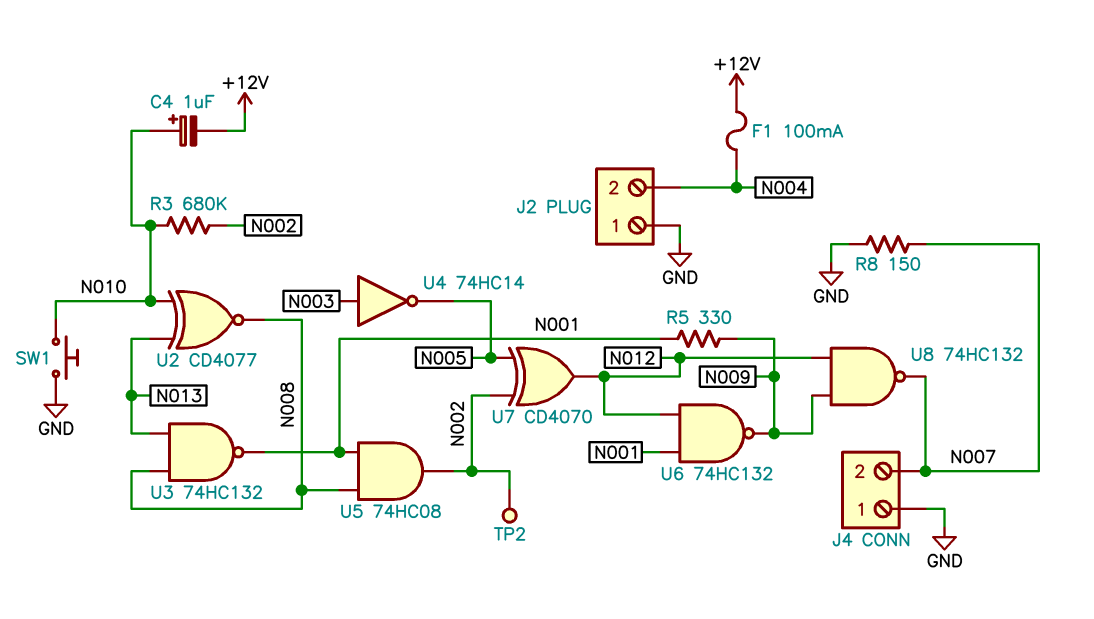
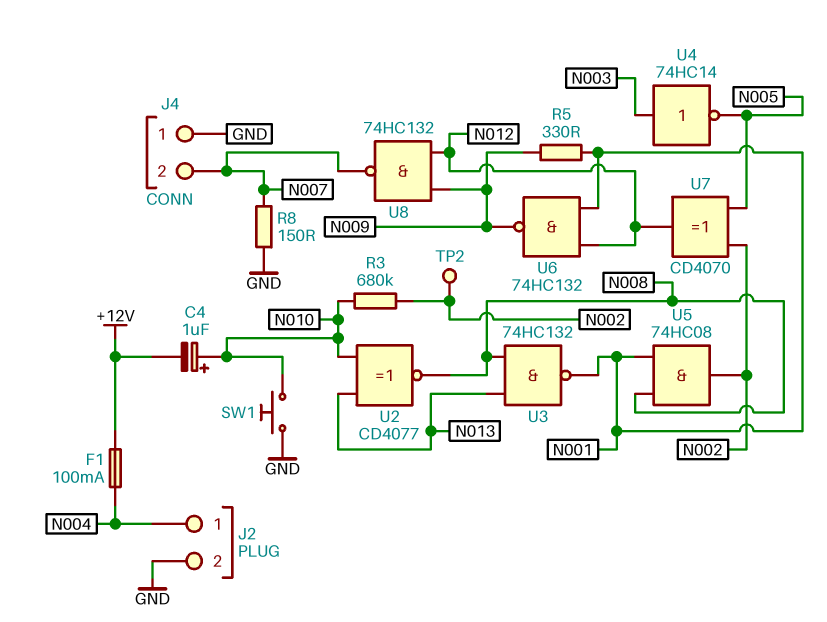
J2 pin 1: GND -> N004
J2 pin 2: N004 -> GND

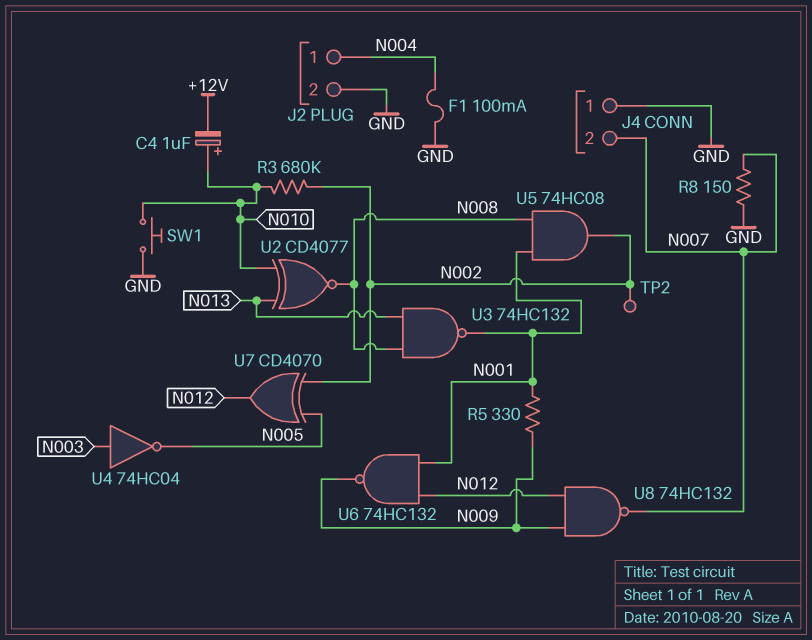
F1: 100mA (+12V, N004) -> 100mA (GND, N004)
U4: NOT 74HC14 (in N003, out N005) -> NOT 74HC04 (in N003, out N005)

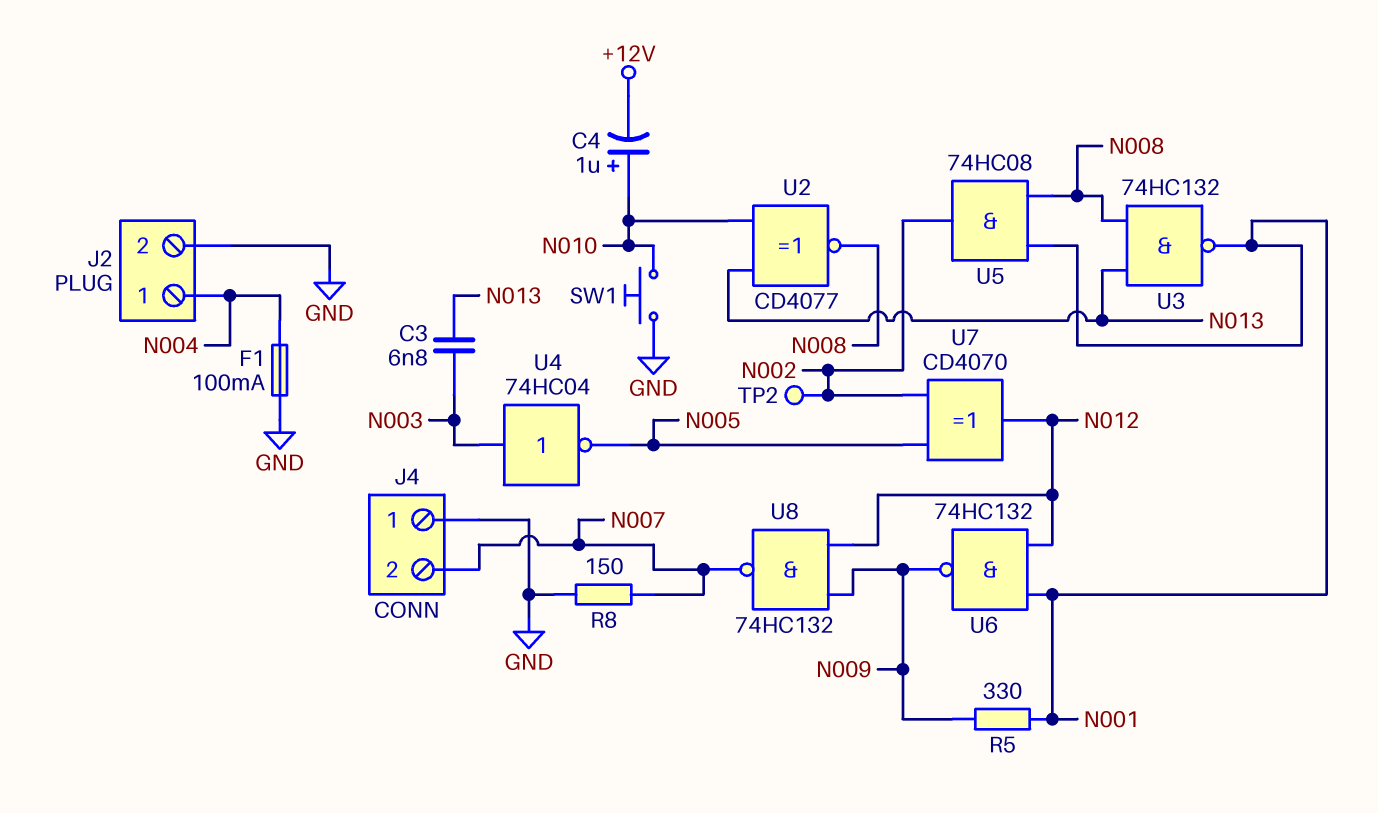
C3: none -> 6.8nF (N003, N013)
R3: 680k (N002, N010) -> none

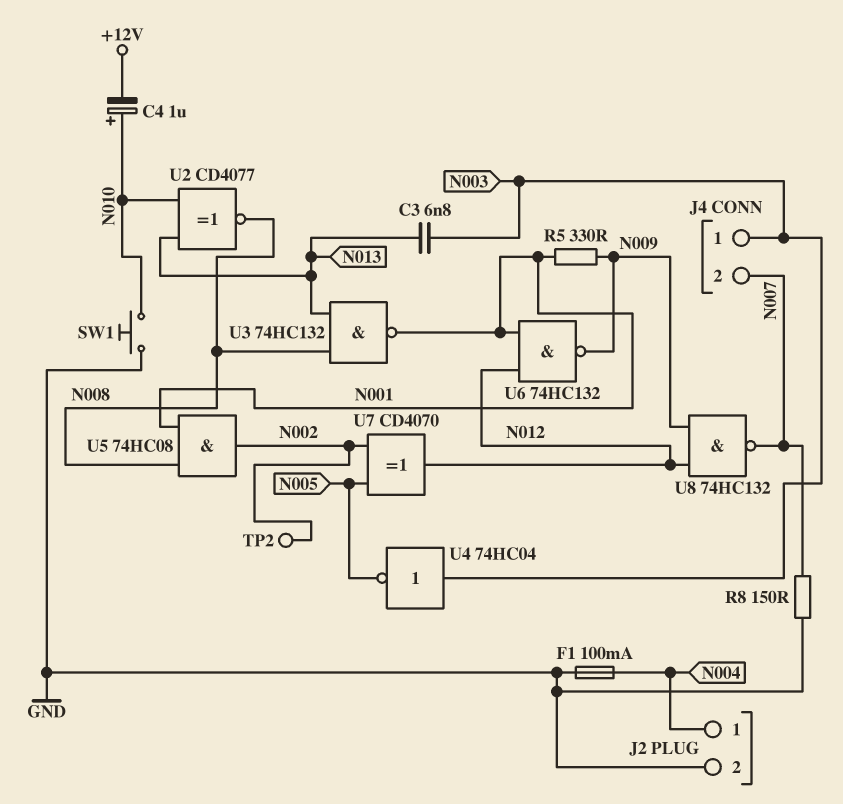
J4 pin 1: GND -> N003

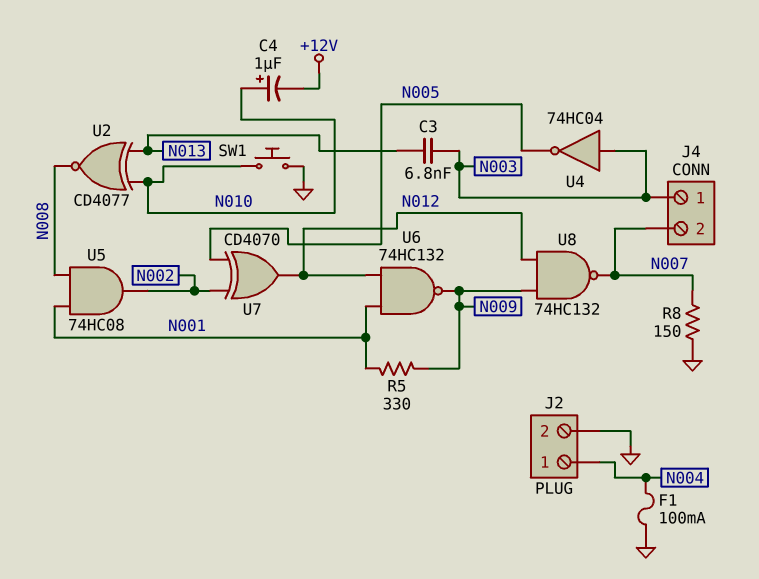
TP2: test point (N002) -> none
U3: NAND 74HC132 (in N008, in N013, out N001) -> none

